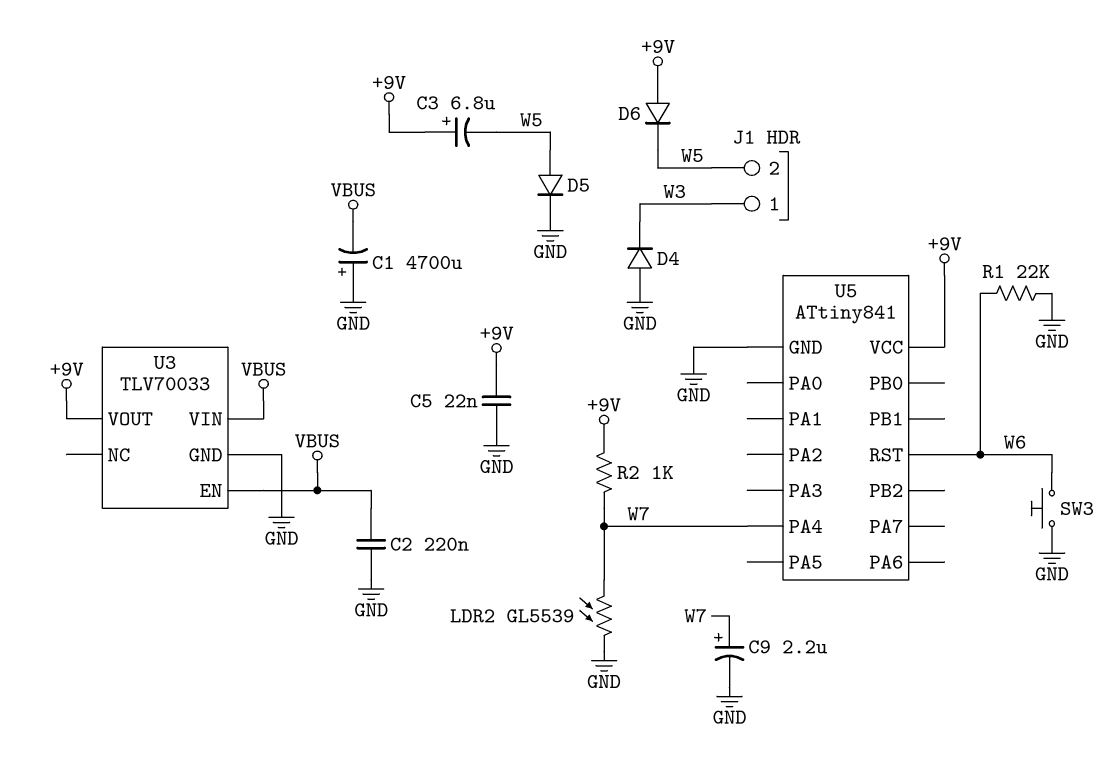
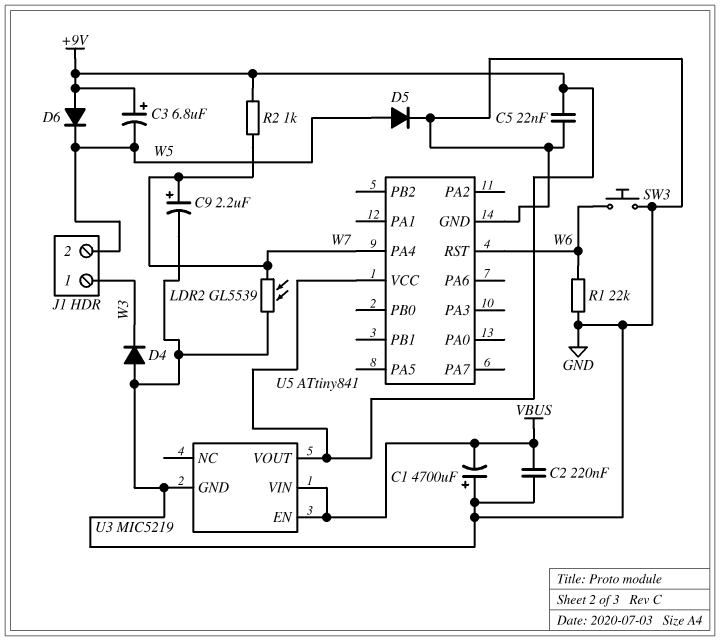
U3: TLV70033 -> MIC5219

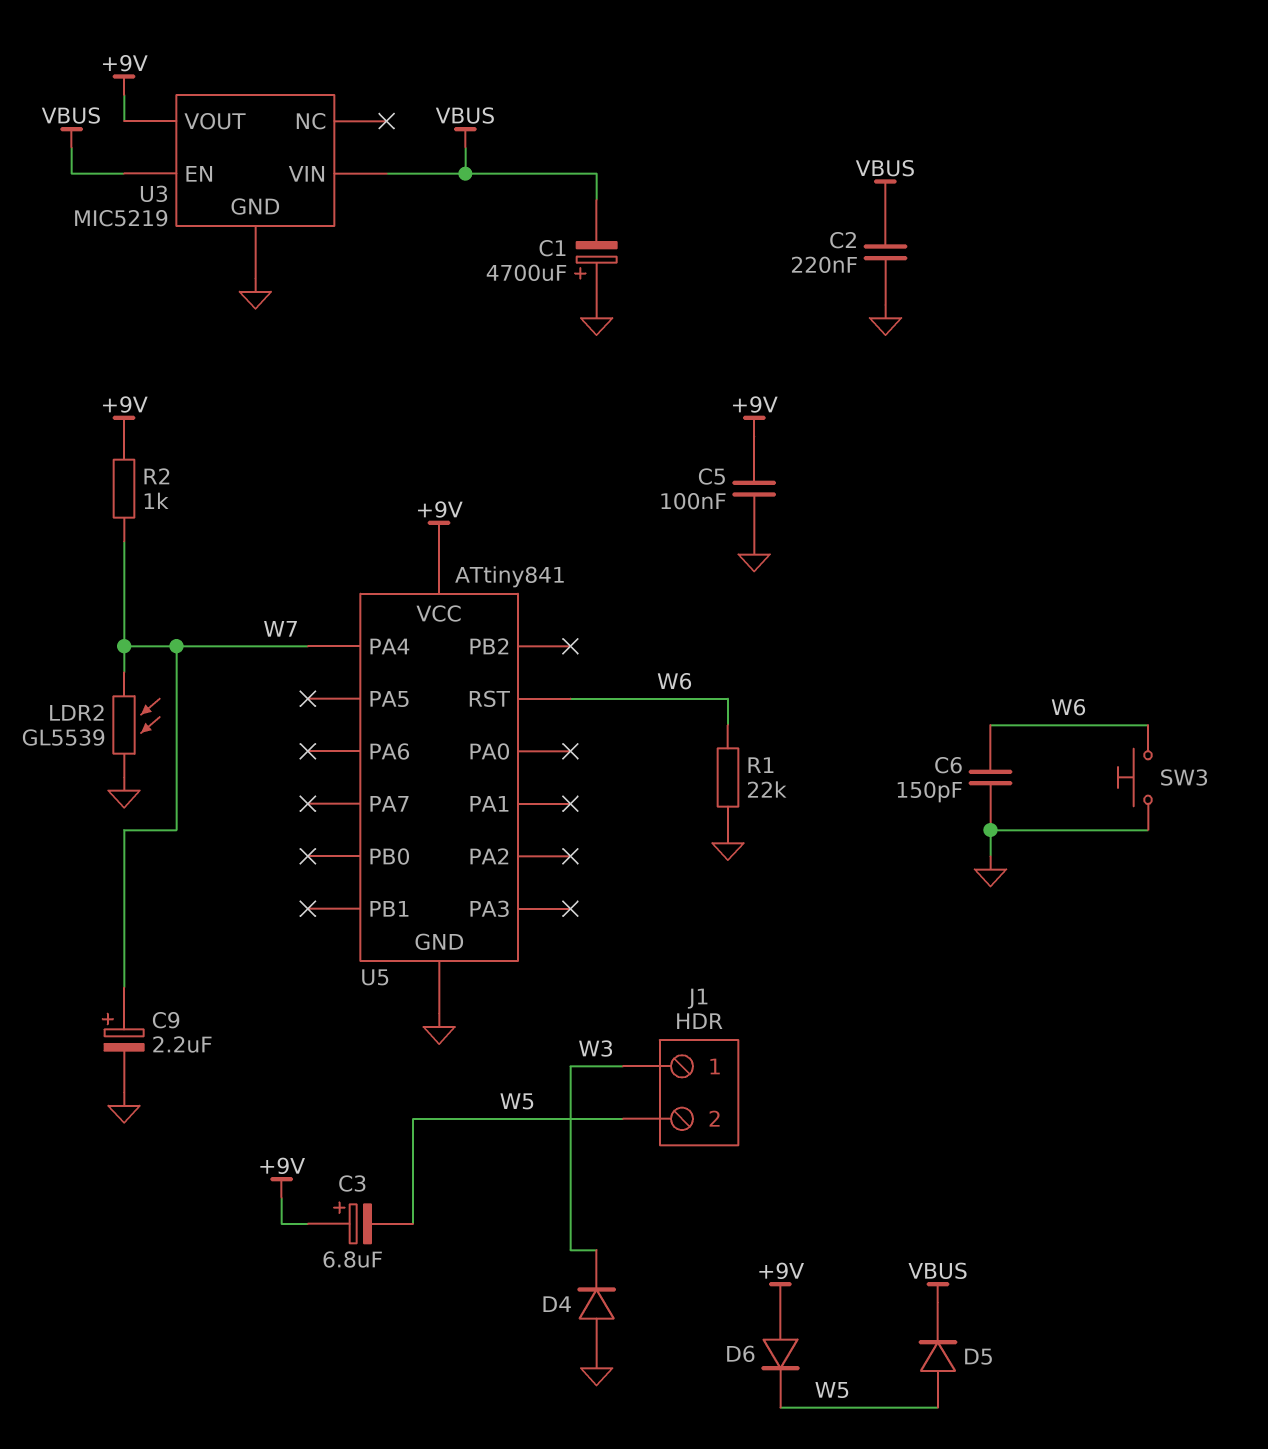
C5: 22nF (+9V, GND) -> 100nF (+9V, GND)
C6: none -> 150pF (GND, W6)
D5: diode (A W5, K GND) -> diode (A W5, K VBUS)

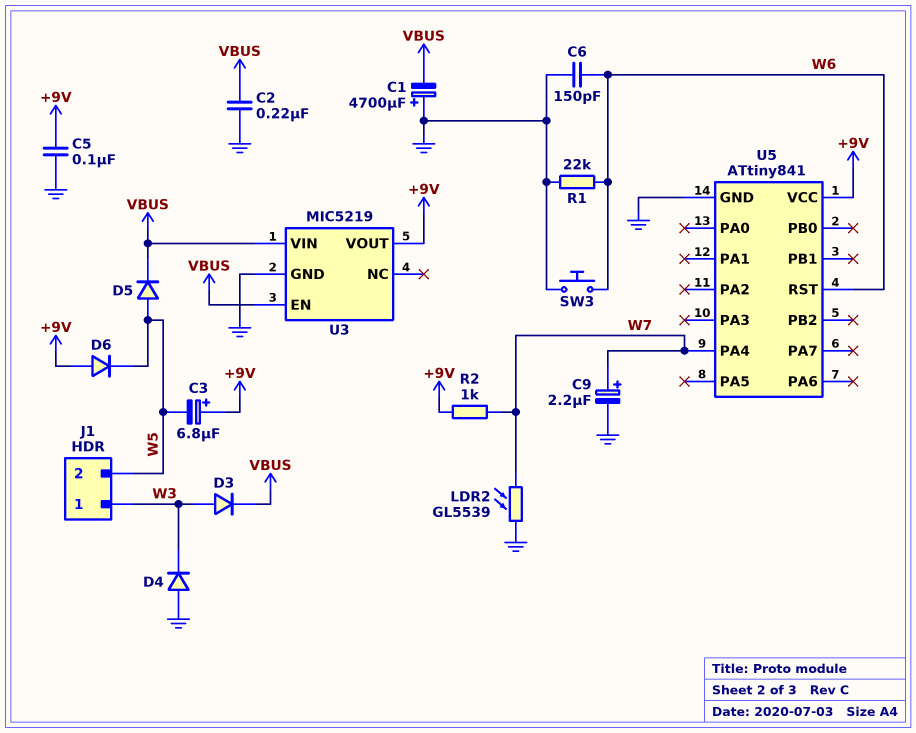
D3: none -> diode (A W3, K VBUS)

